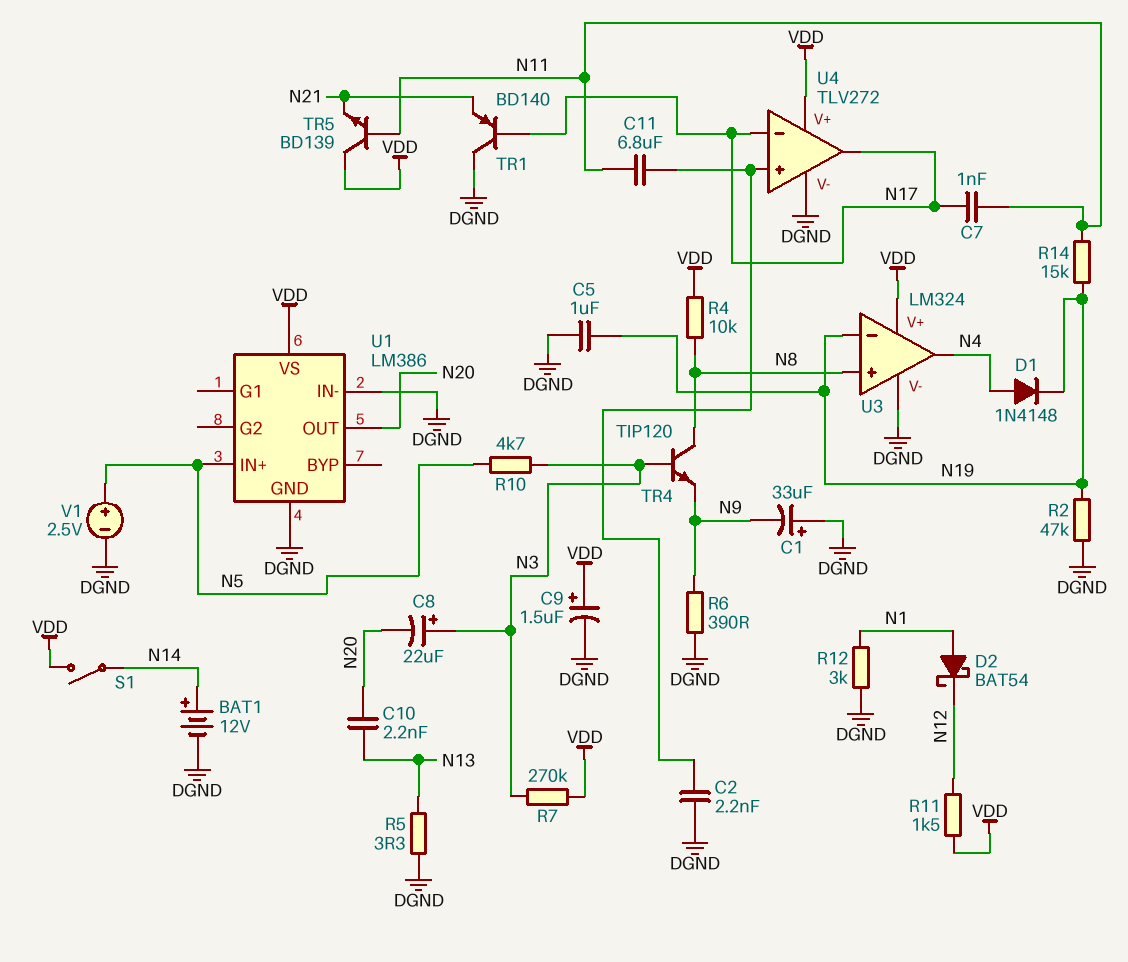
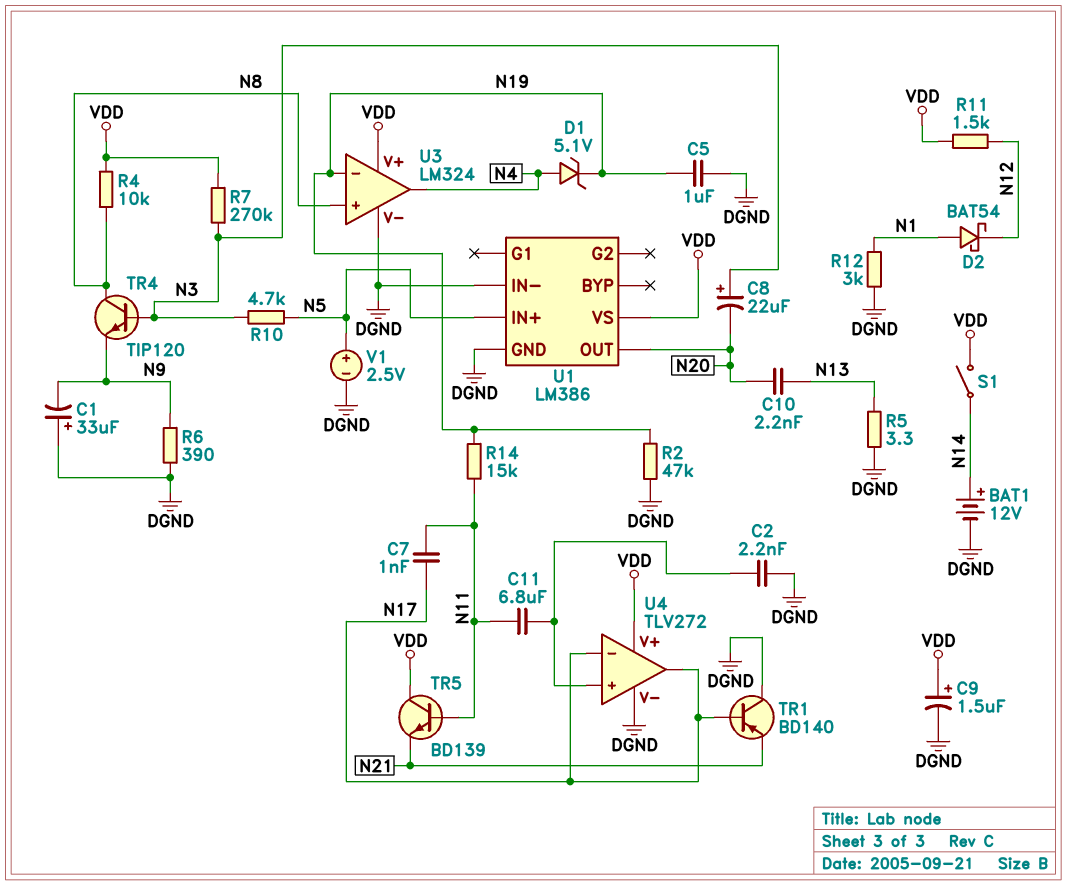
D1: diode 1N4148 (A N4, K N19) -> zener 5.1V (A N4, K N19)

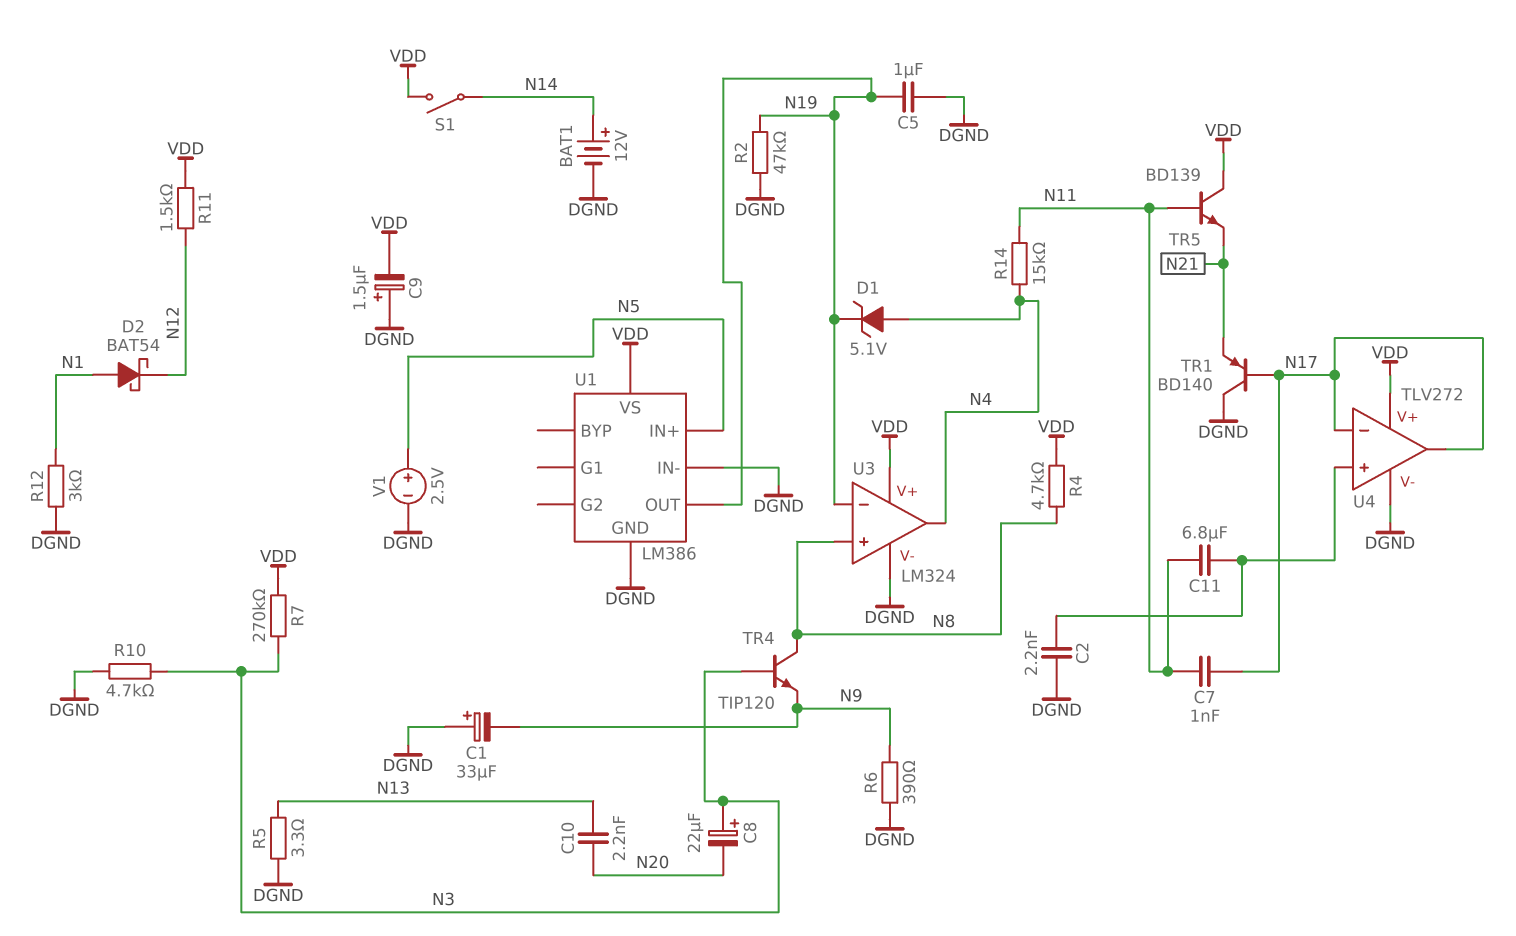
C9: 1.5uF (plus VDD, minus DGND) -> 1.5uF (plus DGND, minus VDD)
R4: 10k (N8, VDD) -> 4.7k (N8, VDD)
R10: 4.7k (N3, N5) -> 4.7k (DGND, N3)
R14: 15k (N11, N19) -> 15k (N4, N11)
U1 pin OUT: N20 -> N19

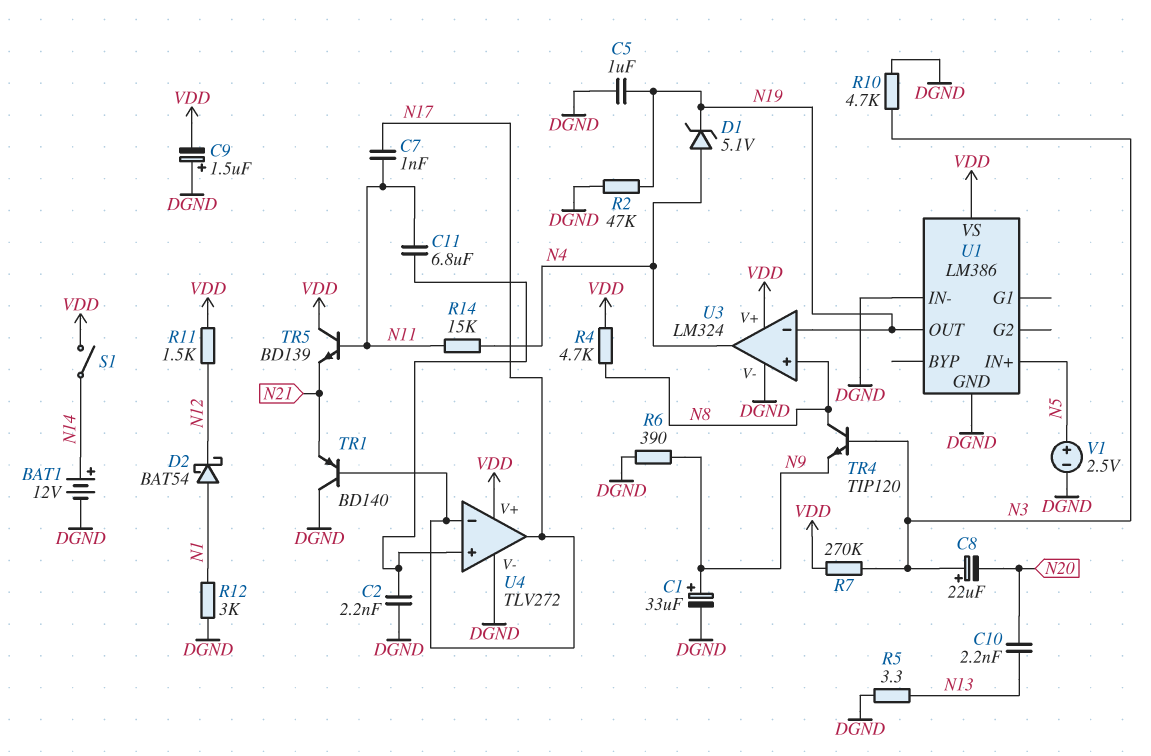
C1: 33uF (plus DGND, minus N9) -> 33uF (plus N9, minus DGND)

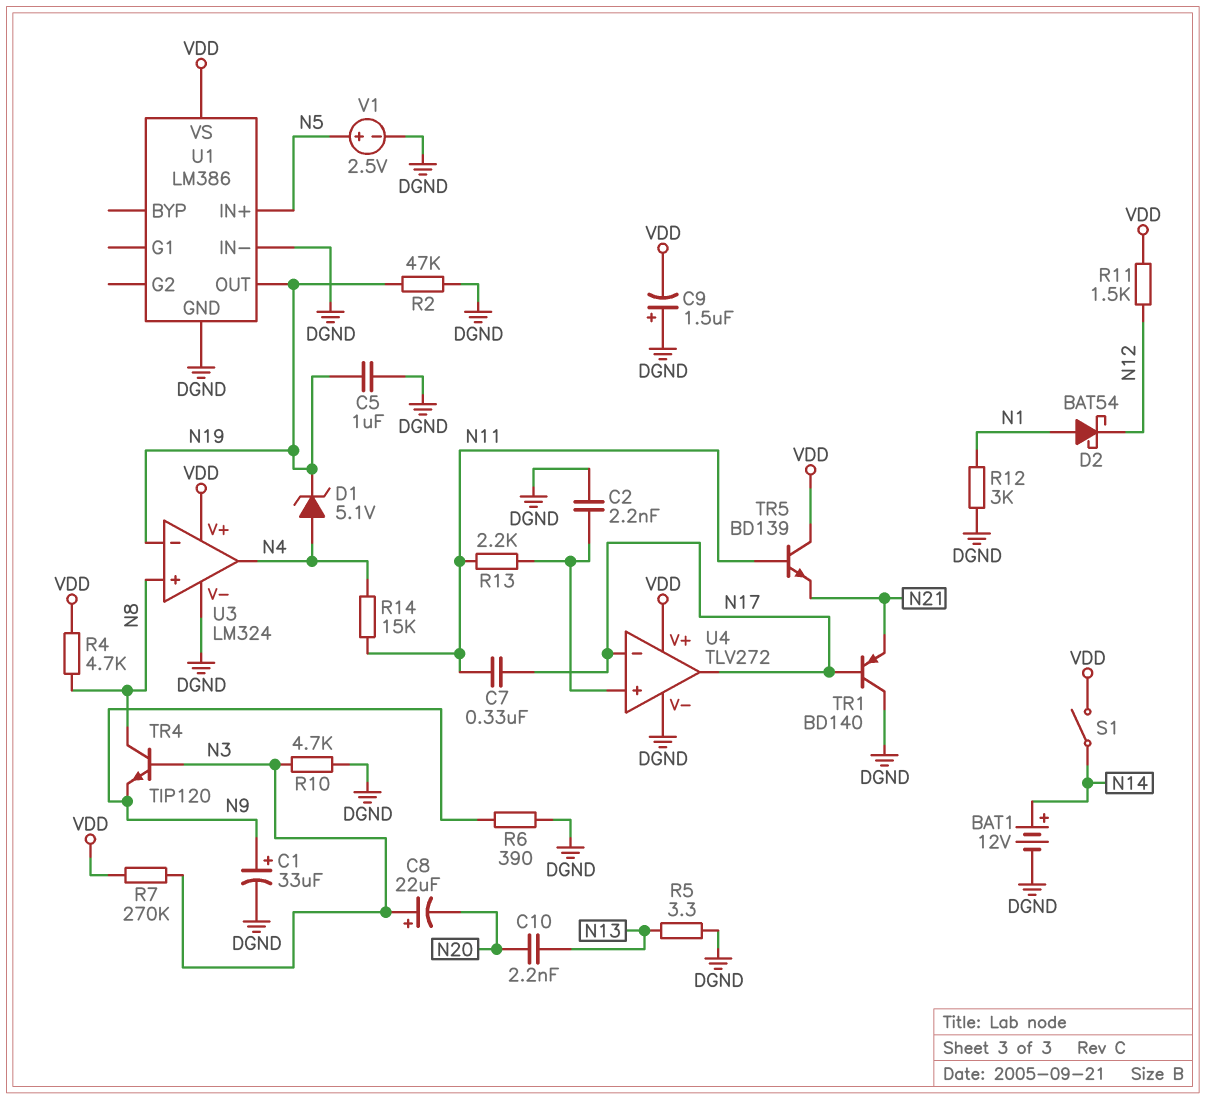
C7: 1nF (N11, N17) -> 330nF (N11, N17)
C11: 6.8uF (N11, U4/in+) -> none
R13: none -> 2.2k (N11, U4/in+)

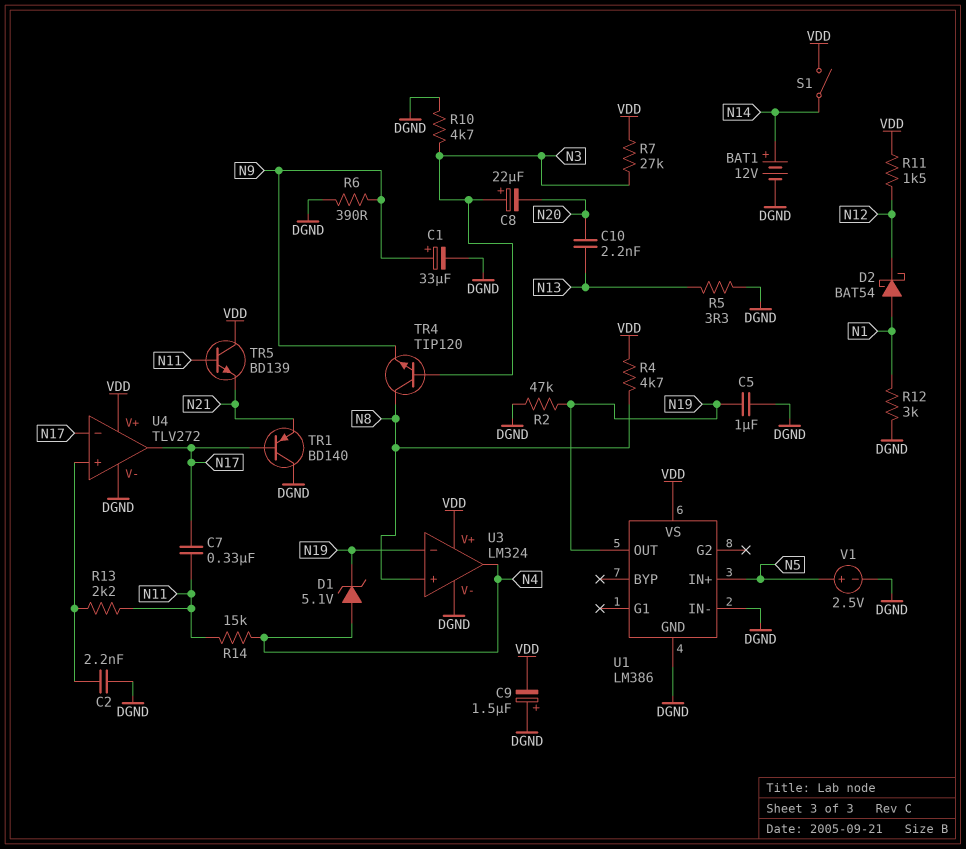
R7: 270k (N3, VDD) -> 27k (N3, VDD)

